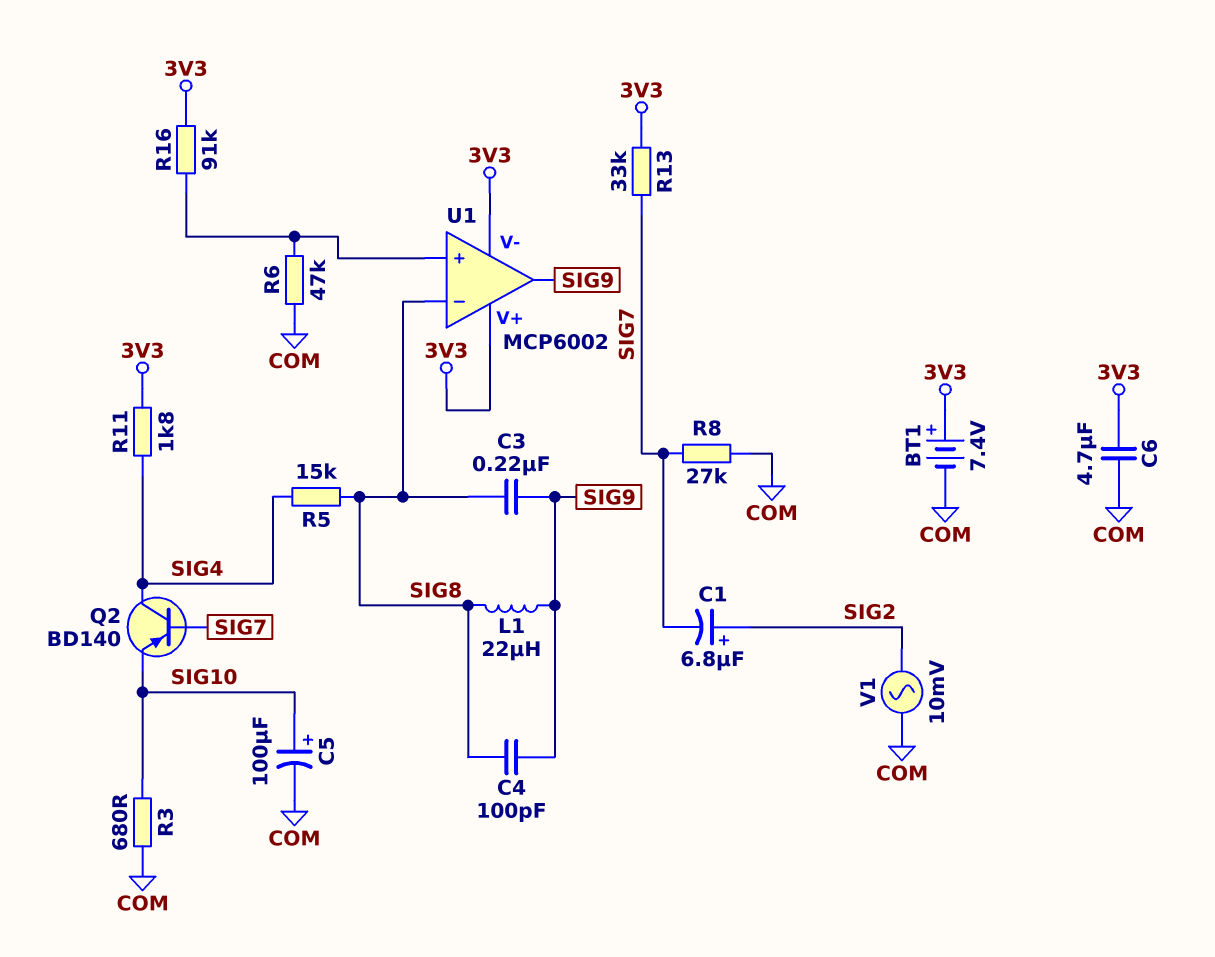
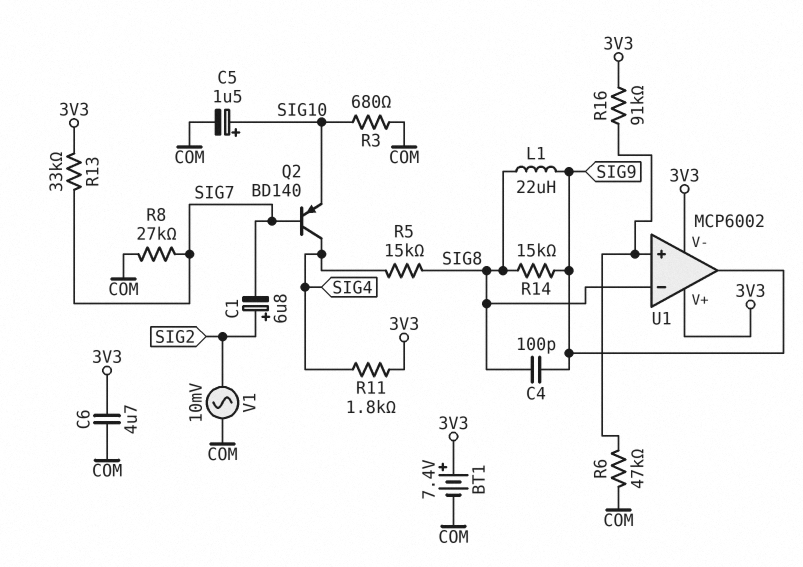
C3: 220nF (SIG8, SIG9) -> none
C5: 100uF (plus SIG10, minus COM) -> 1.5uF (plus SIG10, minus COM)
R14: none -> 15k (SIG8, SIG9)

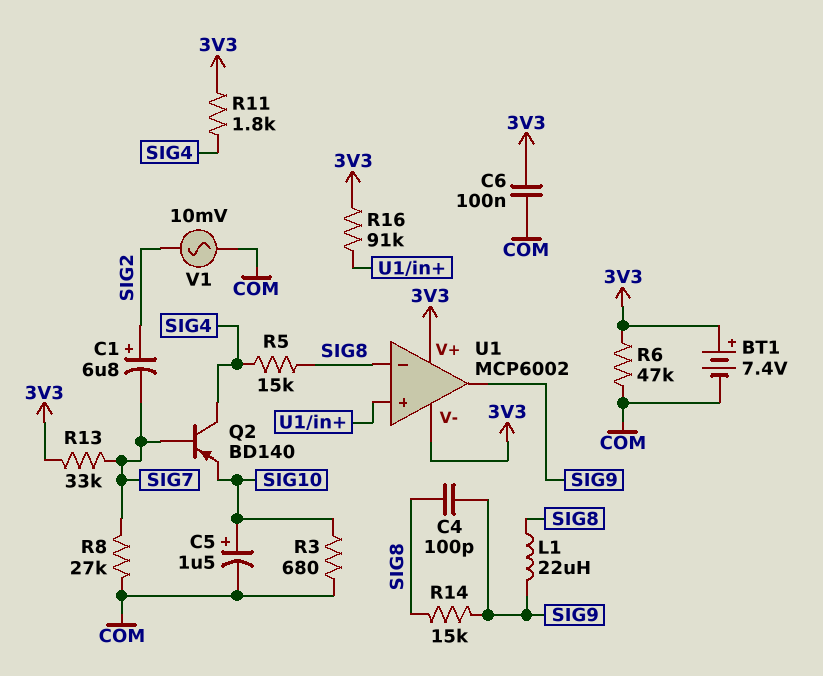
C6: 4.7uF (3V3, COM) -> 100nF (3V3, COM)
R6: 47k (COM, U1/in+) -> 47k (3V3, COM)

